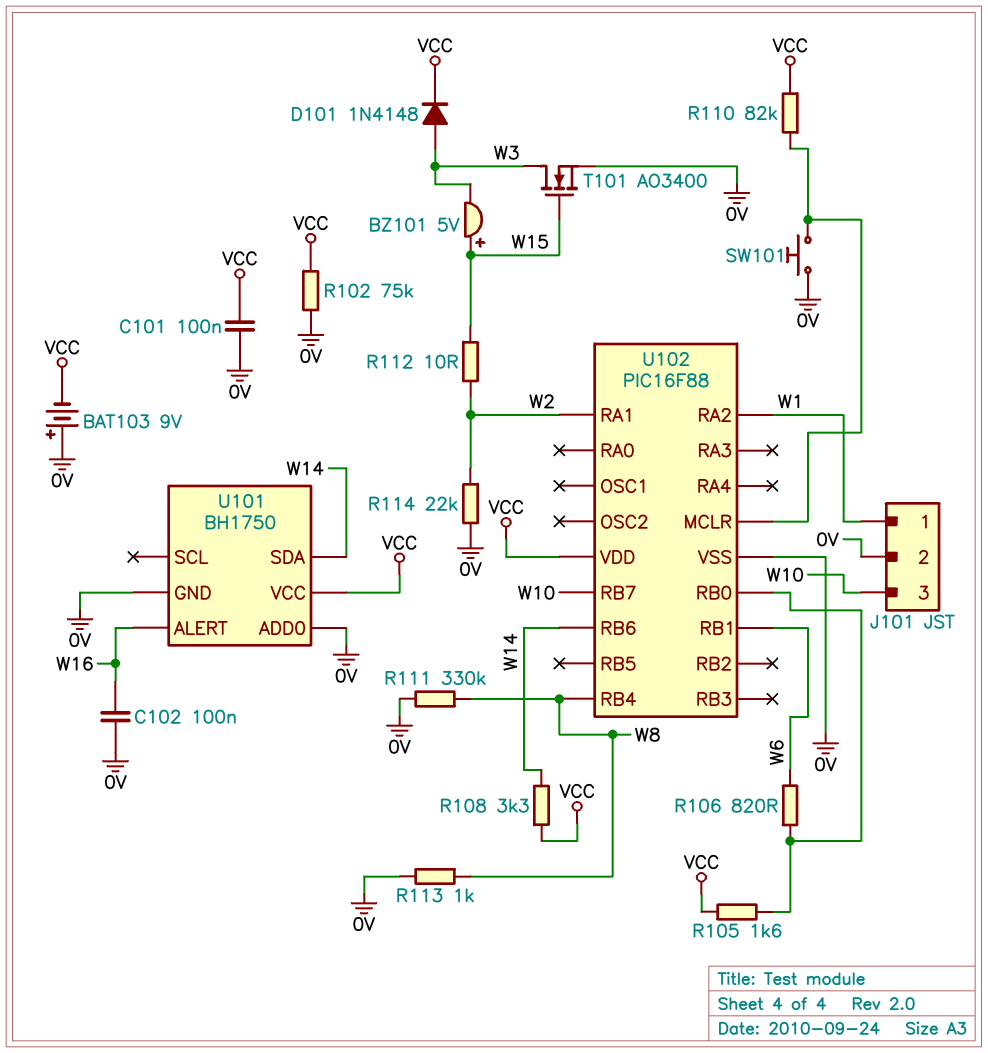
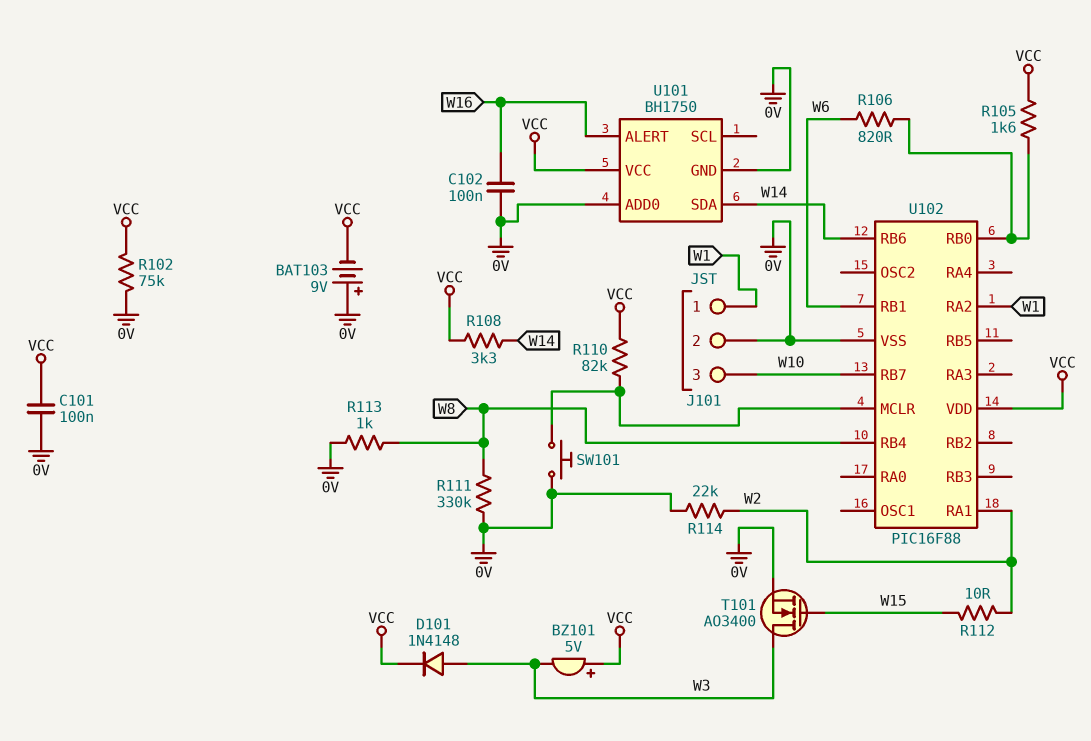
BZ101: buzzer 5V (plus W15, minus W3) -> buzzer 5V (plus VCC, minus W3)

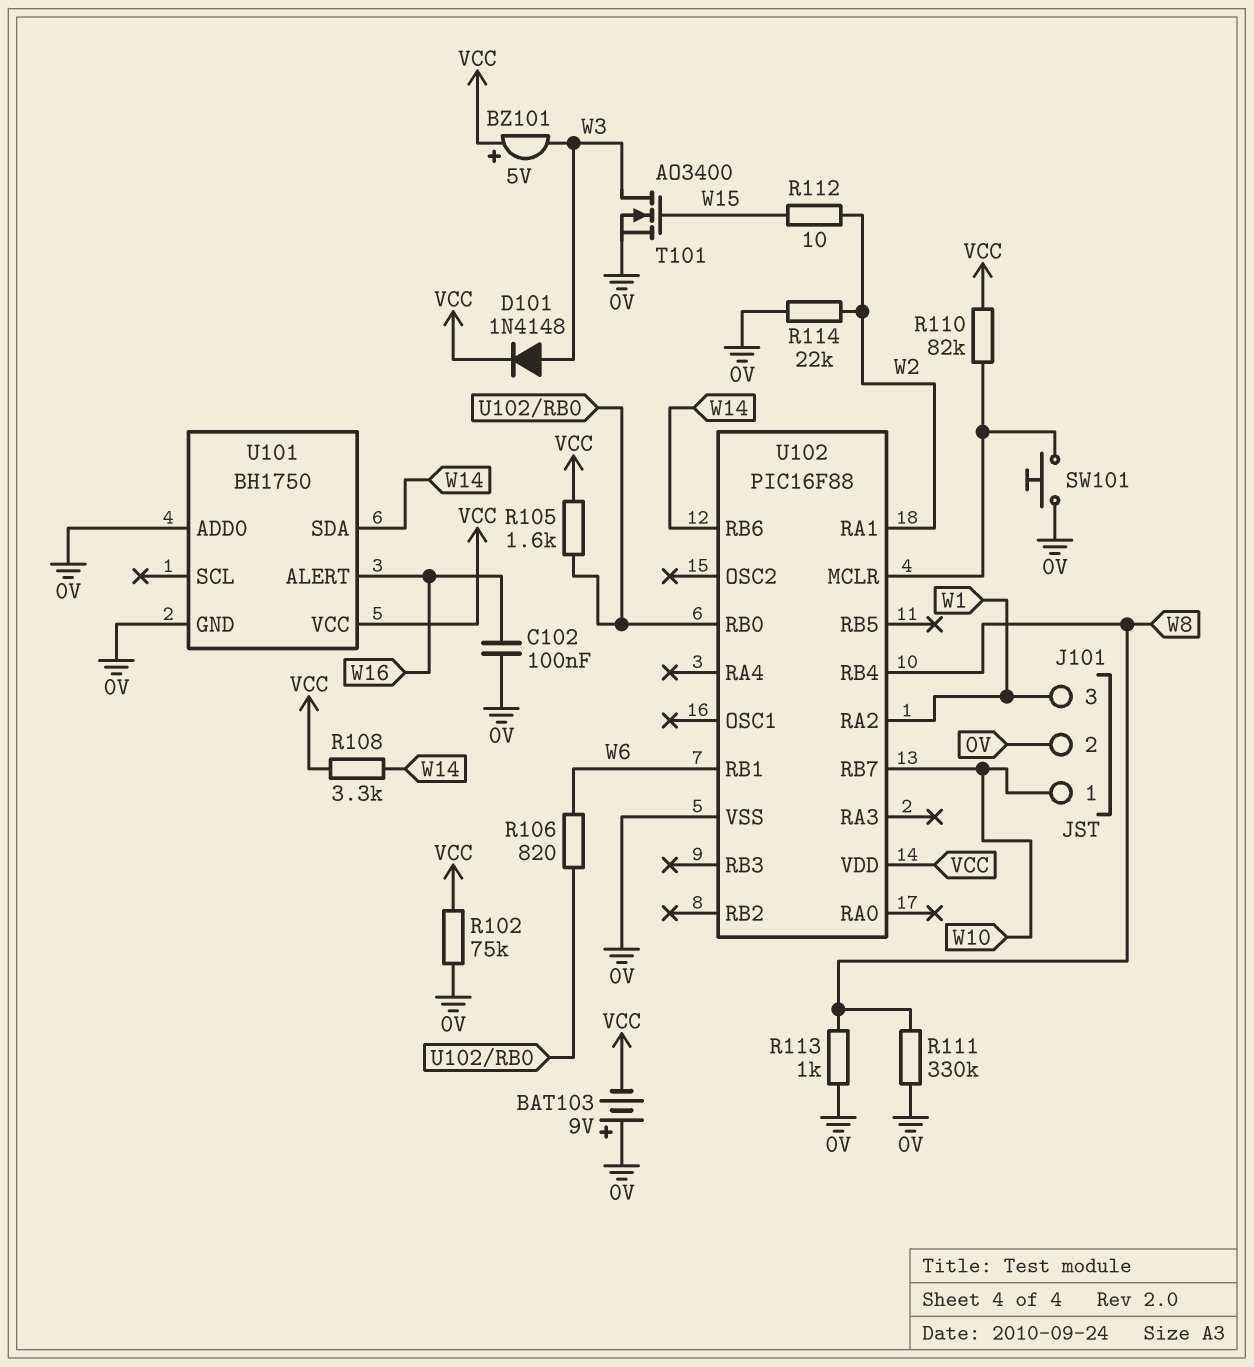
C101: 100nF (0V, VCC) -> none
J101 pin 1: W1 -> W10
J101 pin 3: W10 -> W1

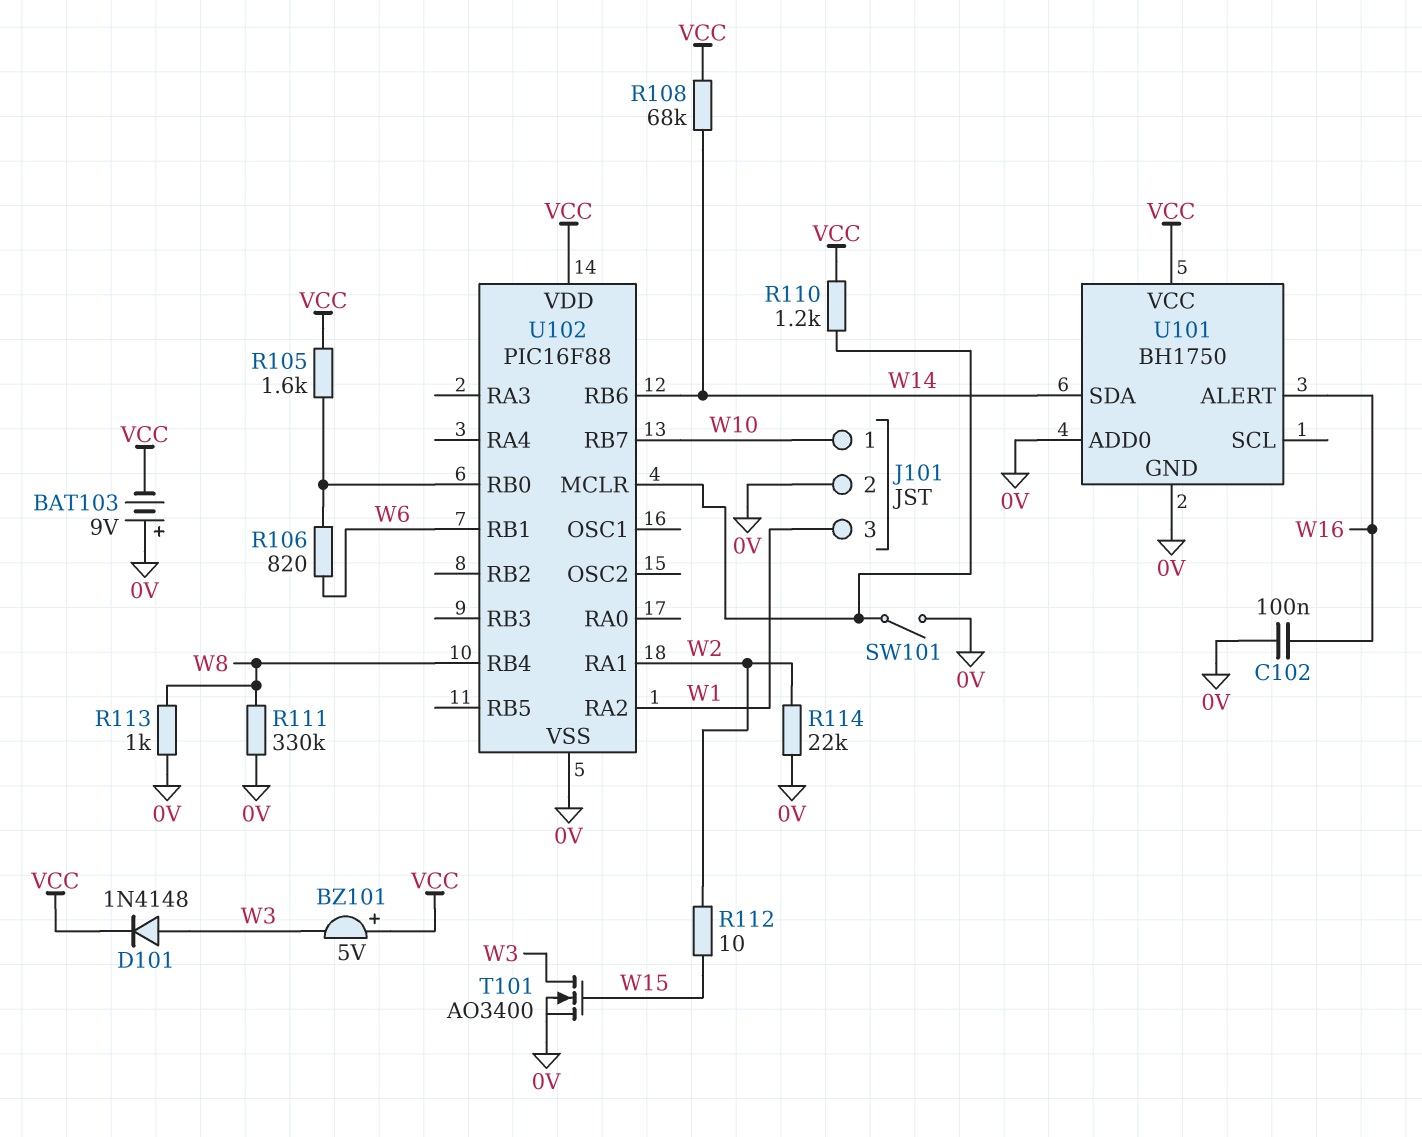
R102: 75k (0V, VCC) -> none
R108: 3.3k (VCC, W14) -> 68k (VCC, W14)
R110: 82k (U102/MCLR, VCC) -> 1.2k (U102/MCLR, VCC)
SW101: button (0V, U102/MCLR) -> switch (0V, U102/MCLR)

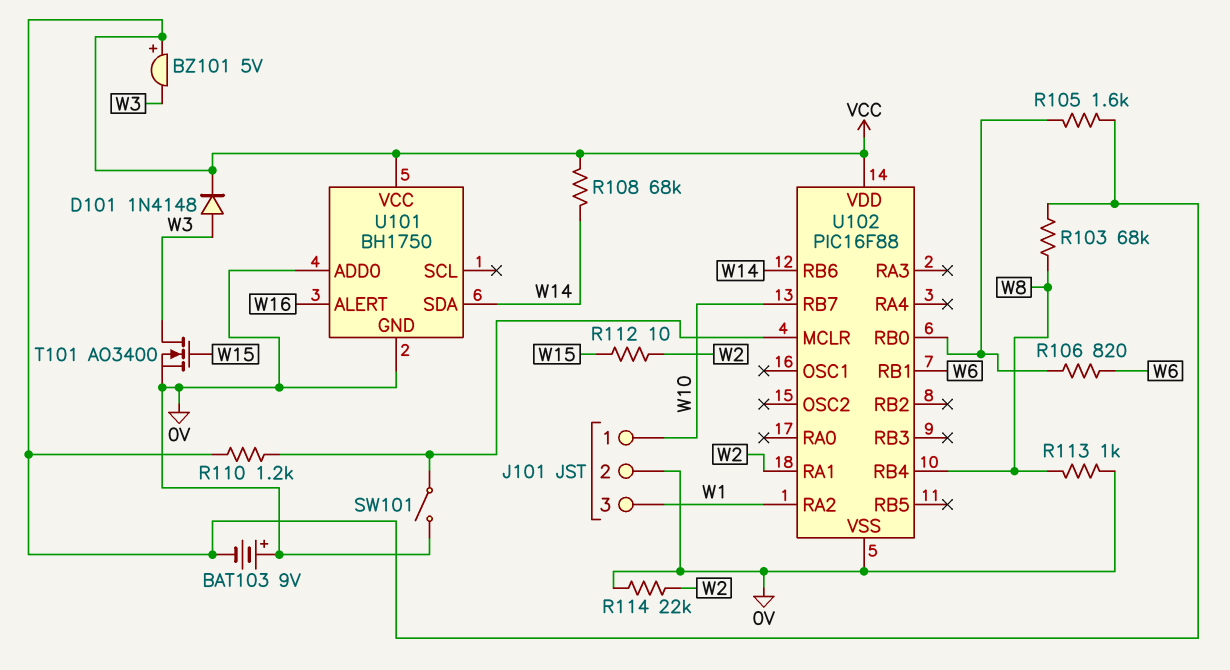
C102: 100nF (0V, W16) -> none
R103: none -> 68k (VCC, W8)
R111: 330k (0V, W8) -> none

